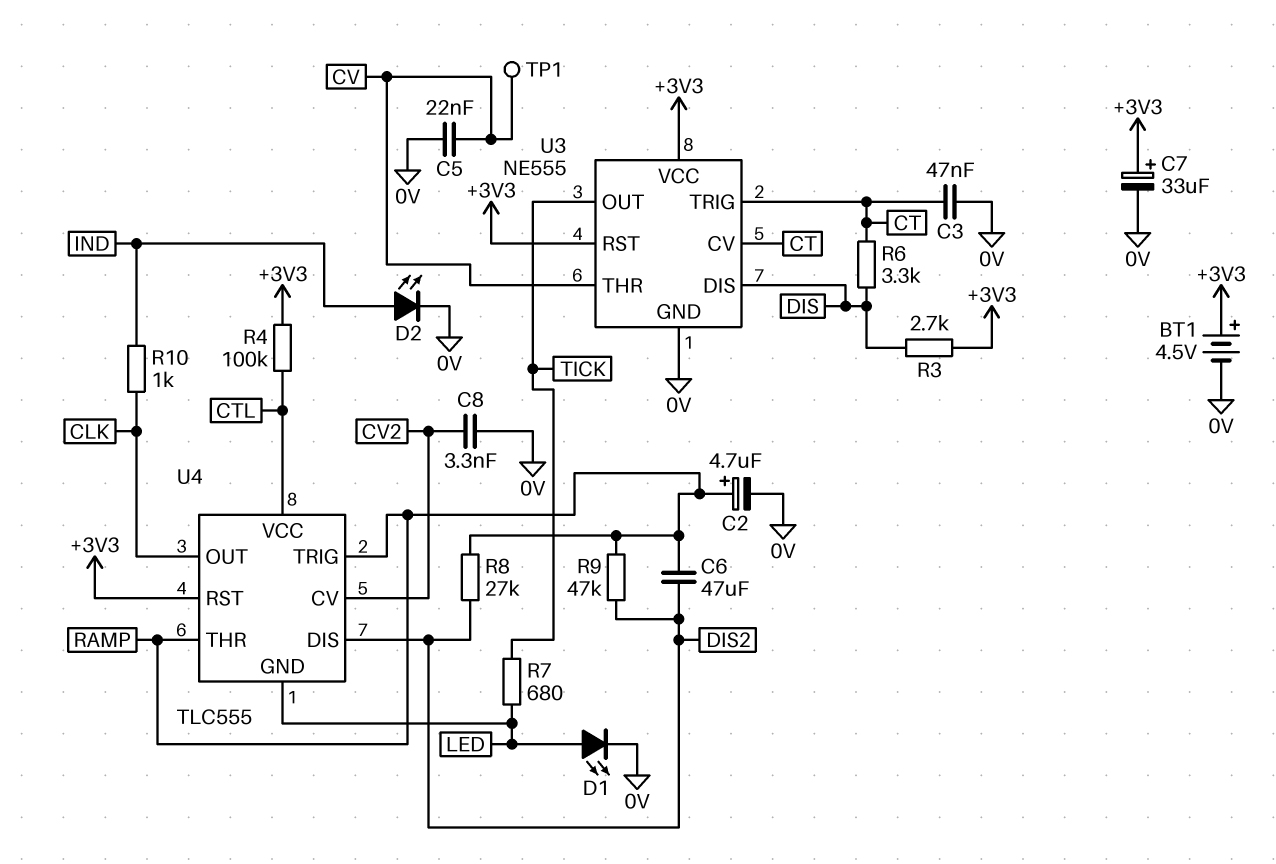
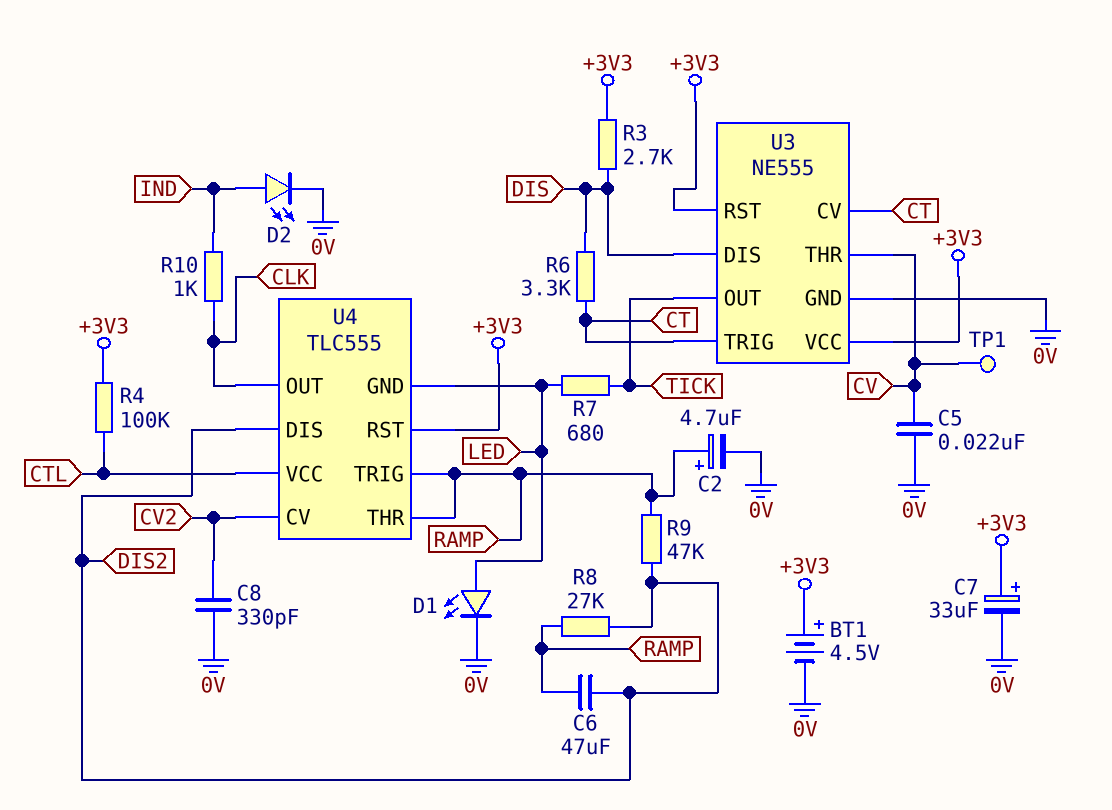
C3: 47nF (0V, CT) -> none
C8: 3.3nF (0V, CV2) -> 330pF (0V, CV2)

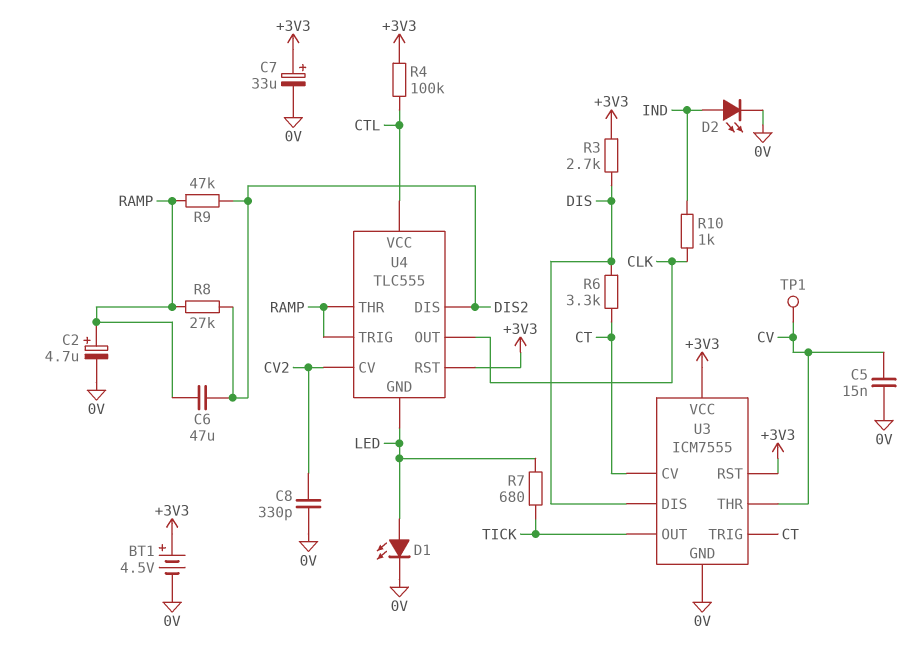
C5: 22nF (0V, CV) -> 15nF (0V, CV)
U3: NE555 -> ICM7555

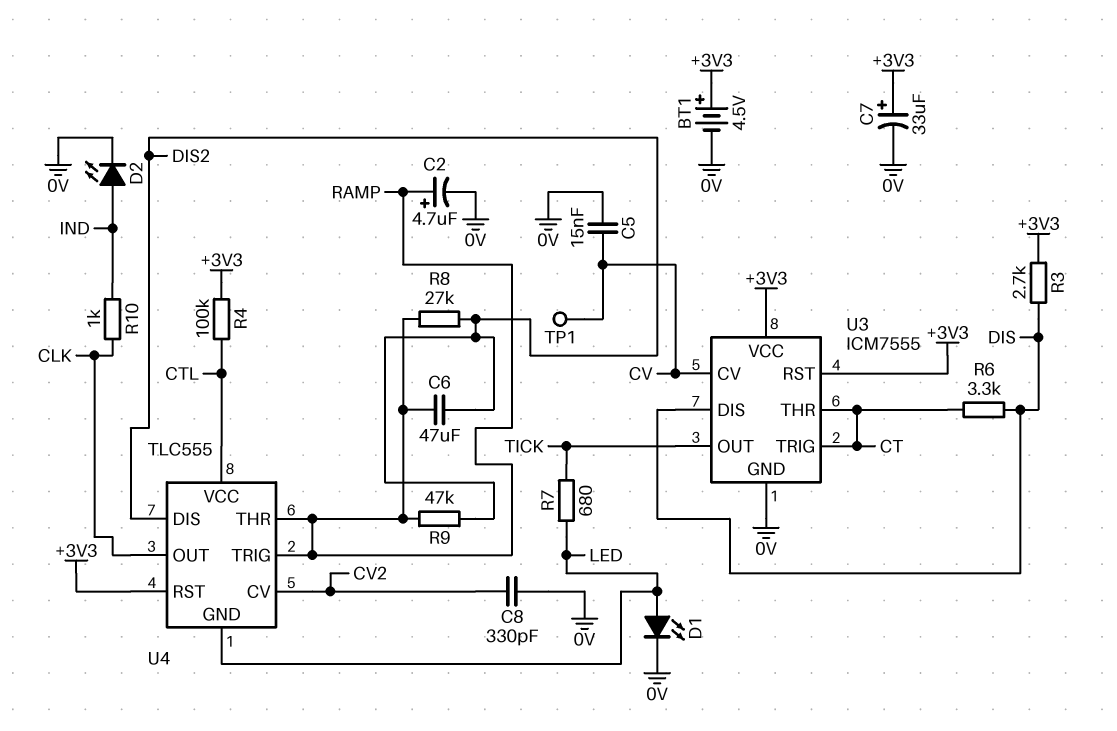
U3 pin CV: CT -> CV
U3 pin THR: CV -> CT

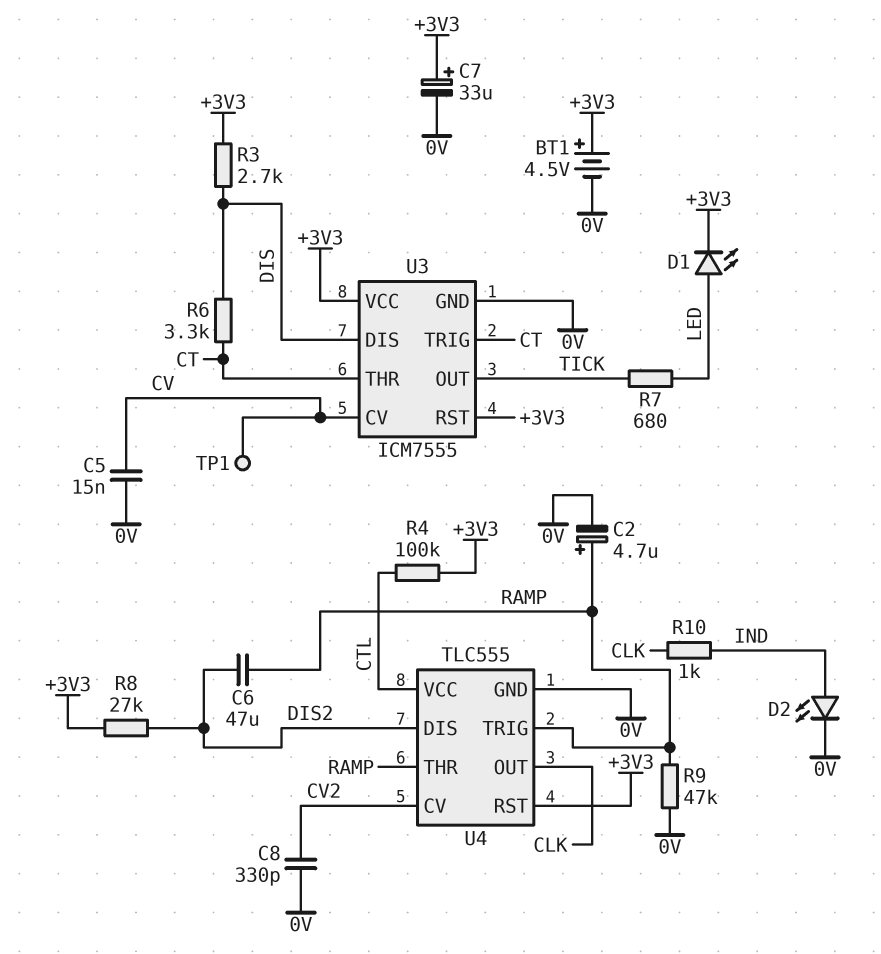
D1: LED (A LED, K 0V) -> LED (A LED, K +3V3)
R8: 27k (DIS2, RAMP) -> 27k (+3V3, DIS2)
R9: 47k (DIS2, RAMP) -> 47k (0V, RAMP)
U4 pin GND: LED -> 0V

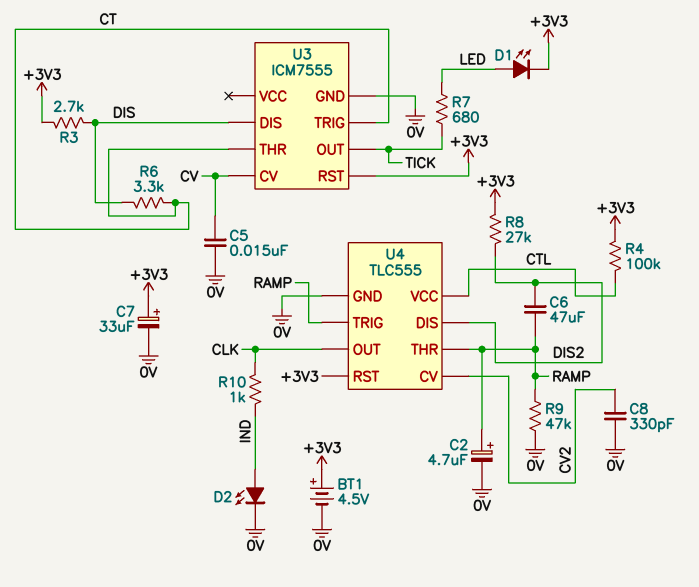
TP1: test point (CV) -> none
U3 pin VCC: +3V3 -> none

